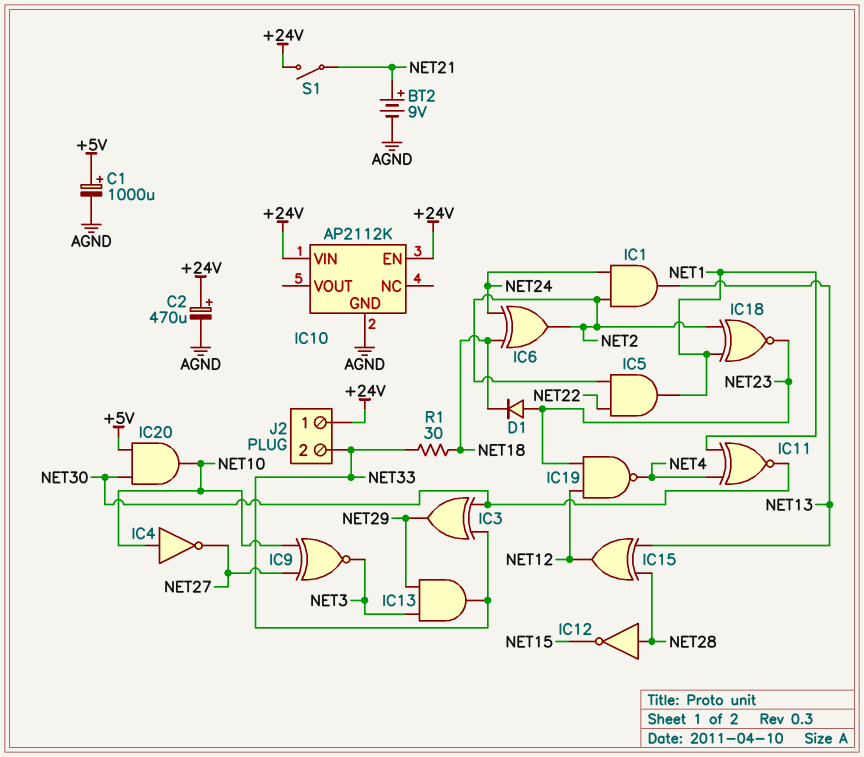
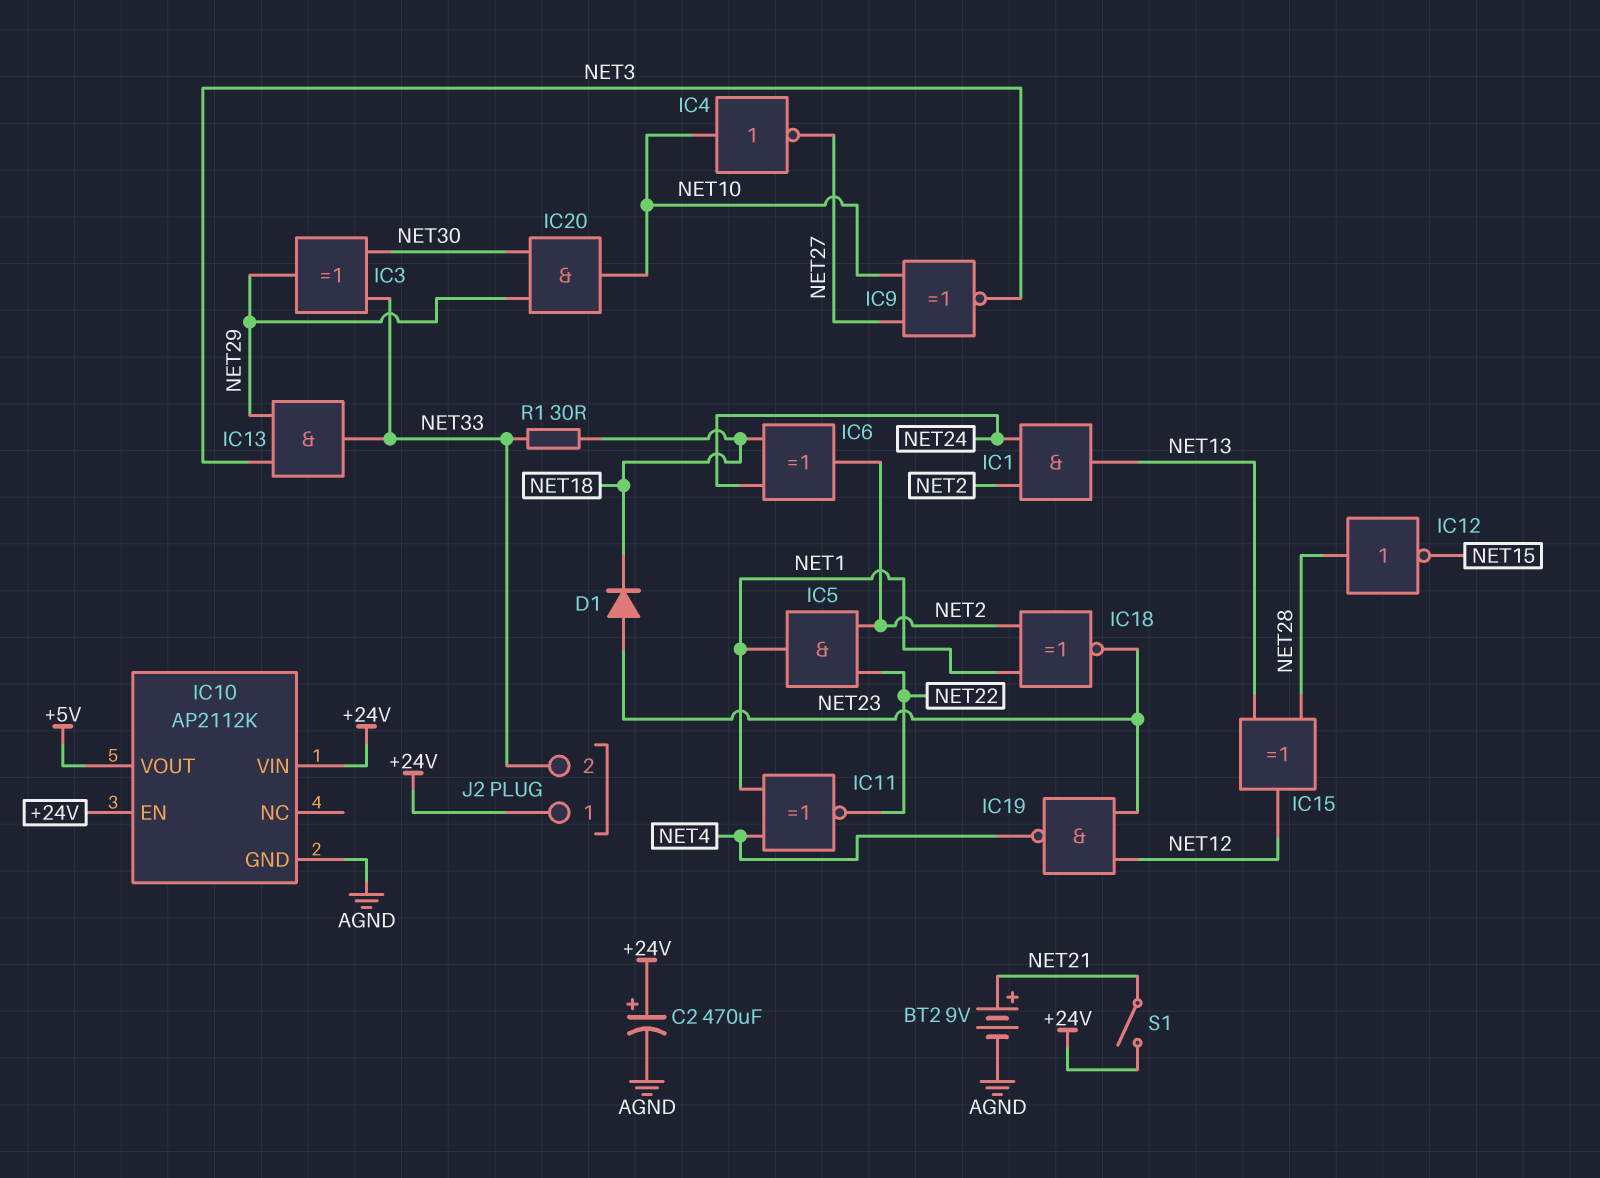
C1: 1000uF (plus +5V, minus AGND) -> none
IC10 pin VOUT: none -> +5V
IC11: XNOR (in NET1, in NET4, out NET30) -> XNOR (in NET1, in NET4, out NET22)
IC20: AND (in +5V, in NET30, out NET10) -> AND (in NET29, in NET30, out NET10)

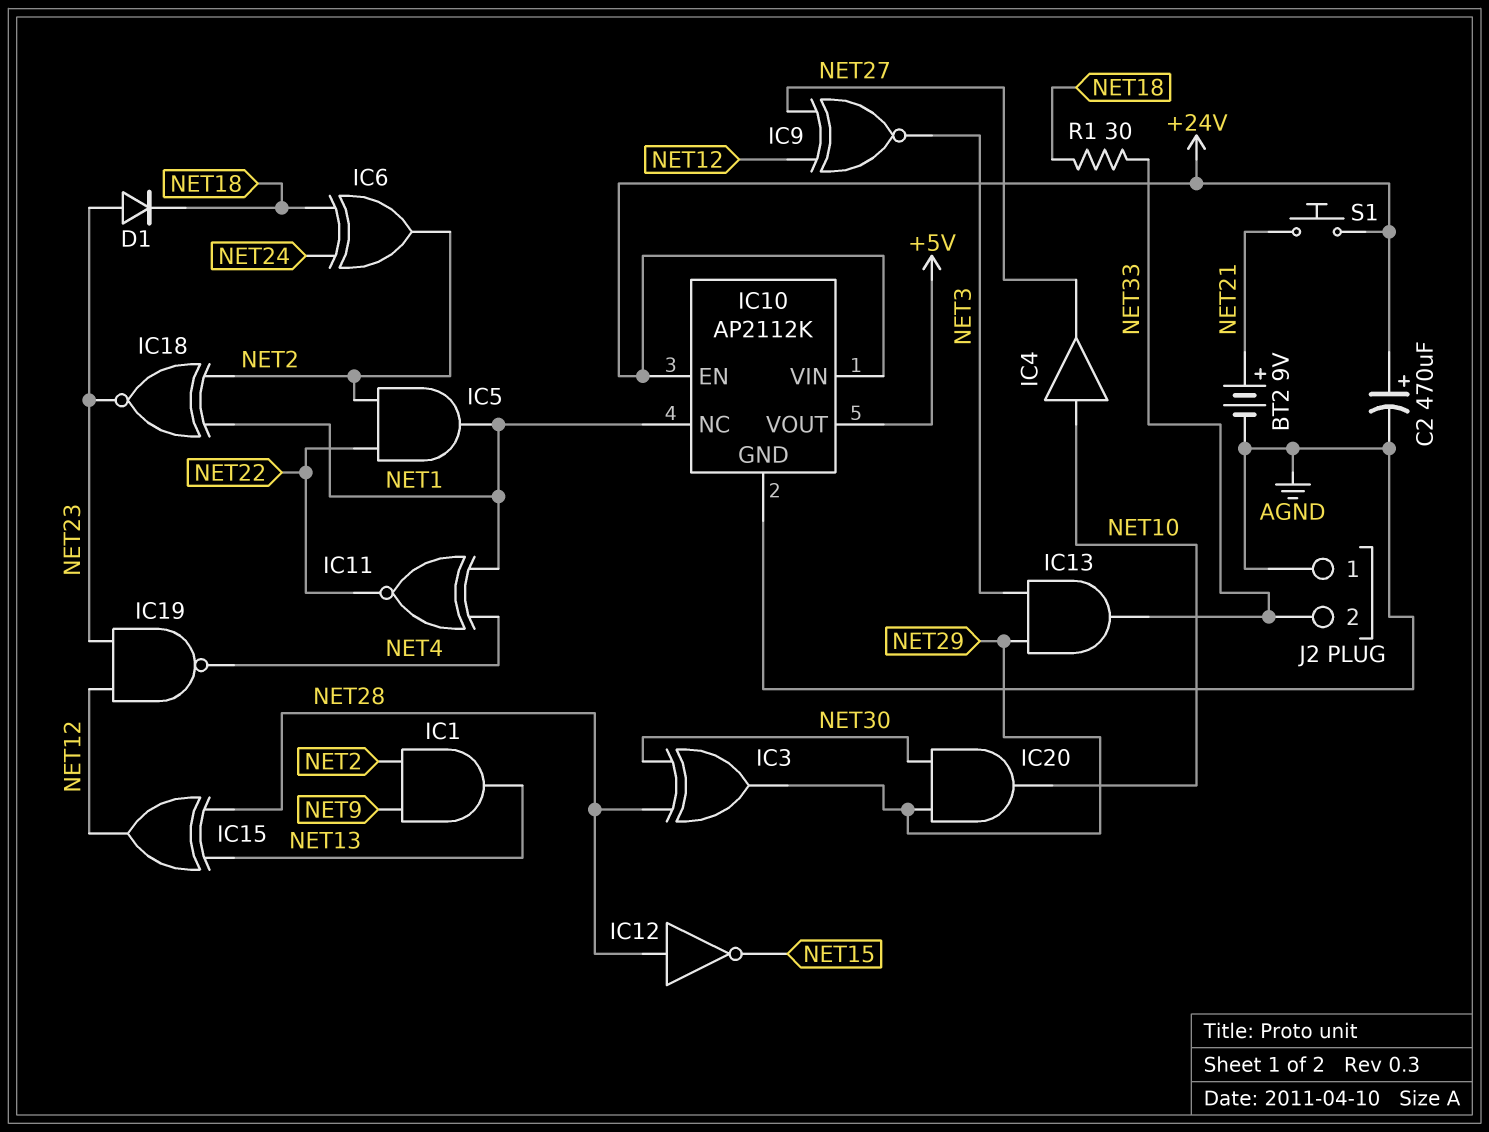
IC1: AND (in NET2, in NET24, out NET13) -> AND (in NET2, in NET9, out NET13)
IC3: XOR (in NET30, in NET33, out NET29) -> XOR (in NET28, in NET30, out NET29)
IC4: NOT (in NET10, out NET27) -> buffer (in NET10, out NET27)
IC9: XNOR (in NET10, in NET27, out NET3) -> XNOR (in NET12, in NET27, out NET3)
IC10 pin NC: none -> NET1
J2 pin 1: +24V -> AGND
S1: switch (+24V, NET21) -> button (+24V, NET21)

